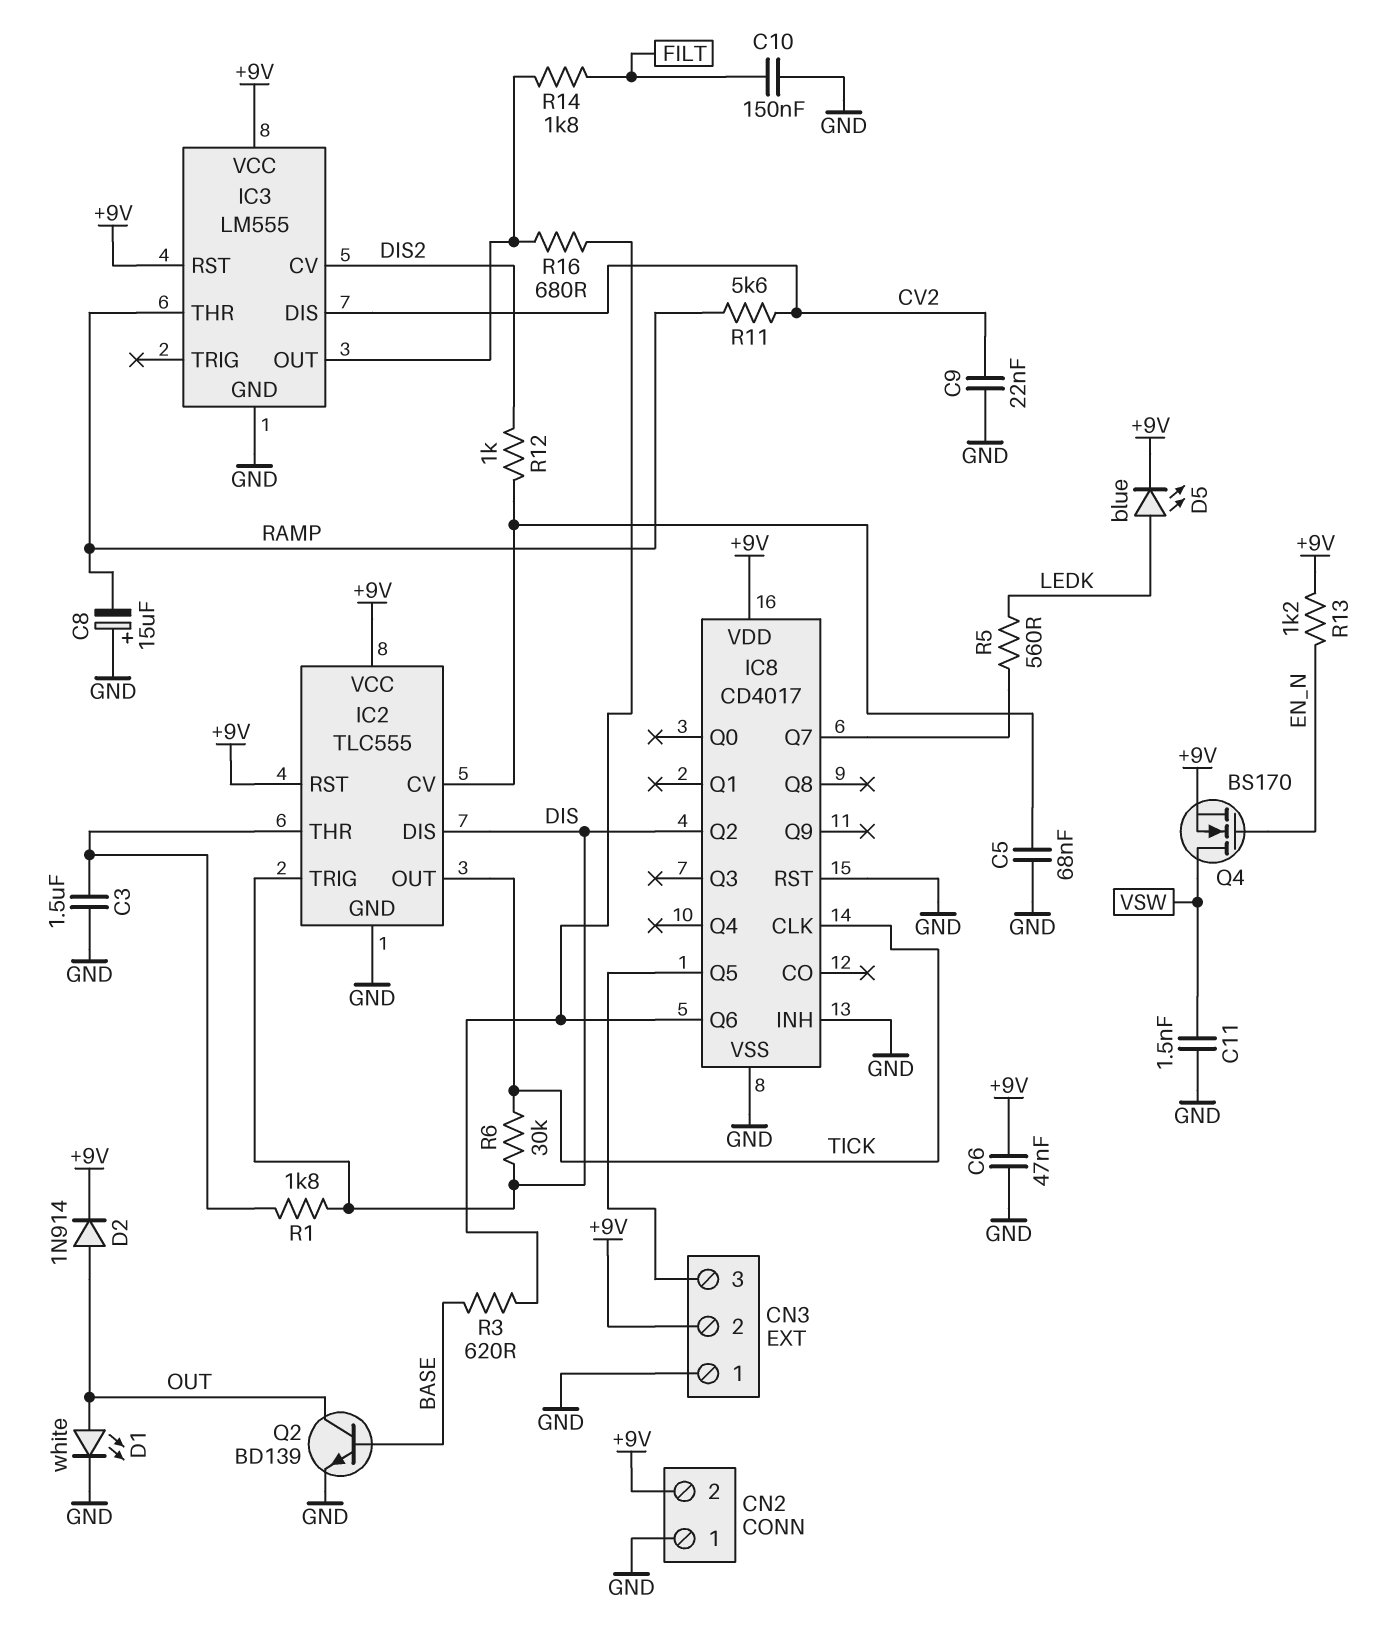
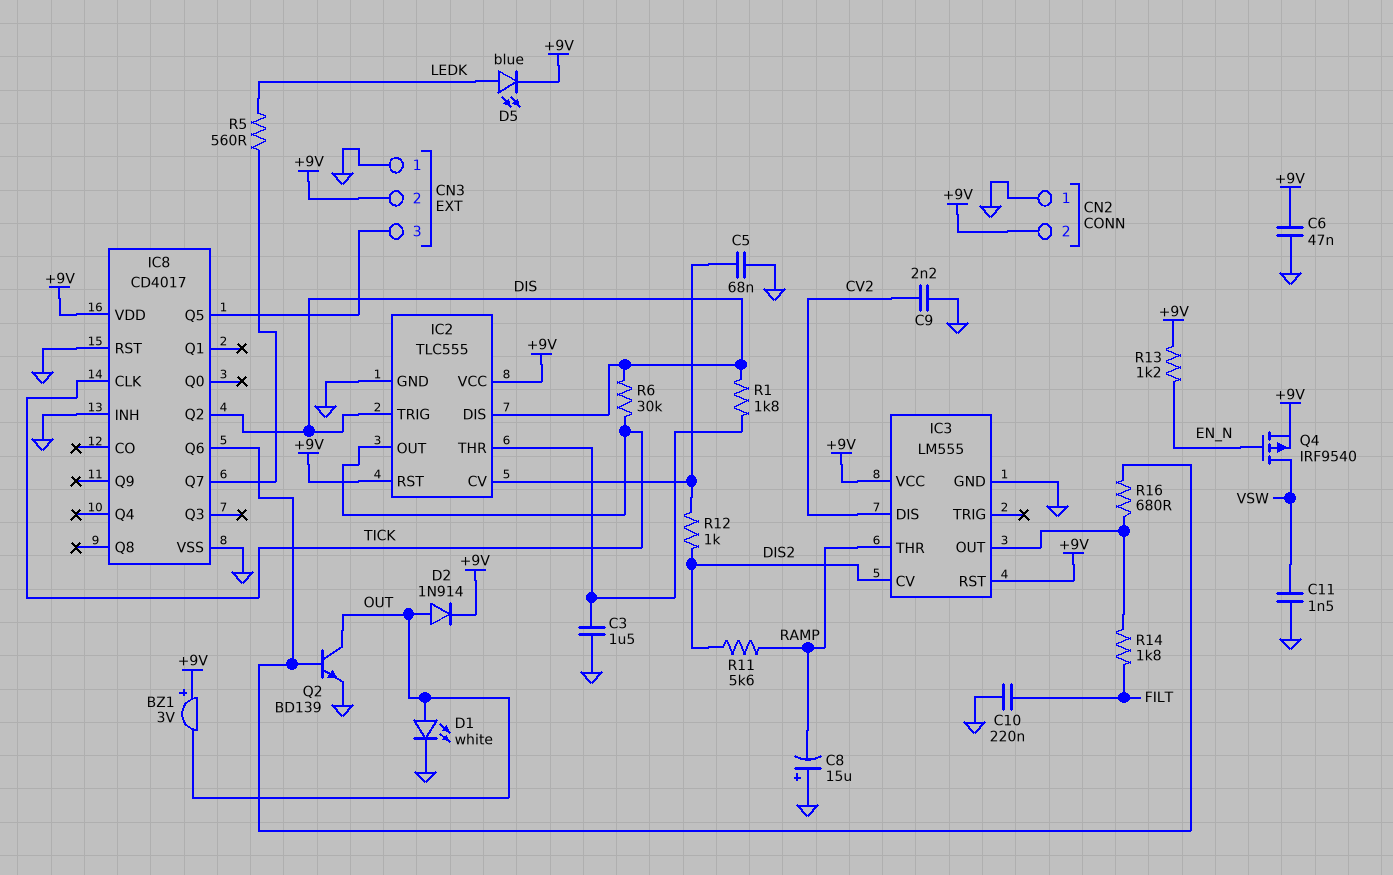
BZ1: none -> buzzer 3V (plus +9V, minus OUT)
C9: 22nF (CV2, GND) -> 2.2nF (CV2, GND)
C10: 150nF (FILT, GND) -> 220nF (FILT, GND)
Q2: NPN BD139 (B BASE, C OUT, E GND) -> NPN BD139 (B IC8/Q6, C OUT, E GND)
Q4: NMOS BS170 (G EN_N, D VSW, S +9V) -> PMOS IRF9540 (G EN_N, D VSW, S +9V)
R3: 620 (BASE, IC8/Q6) -> none
R11: 5.6k (CV2, RAMP) -> 5.6k (DIS2, RAMP)

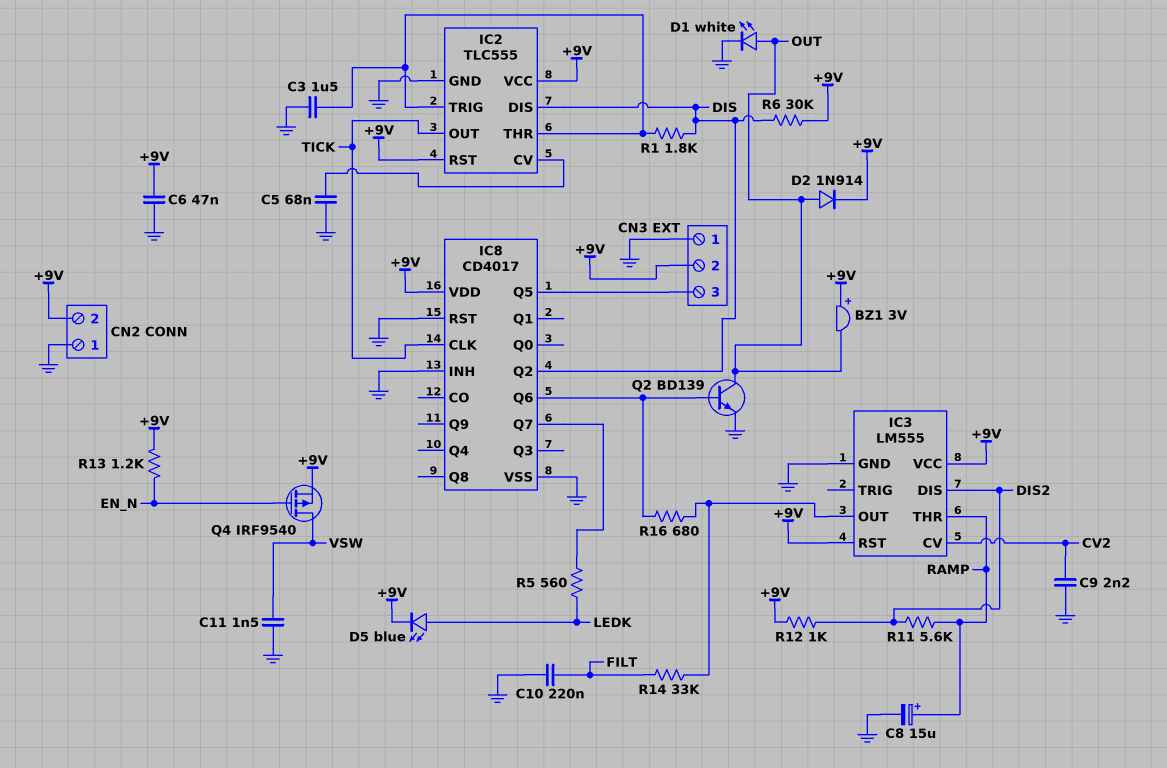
C8: 15uF (plus GND, minus RAMP) -> 15uF (plus RAMP, minus GND)
IC2 pin TRIG: DIS -> IC2/THR
IC3 pin CV: DIS2 -> CV2
IC3 pin DIS: CV2 -> DIS2
R6: 30k (DIS, TICK) -> 30k (+9V, DIS)
R12: 1k (DIS2, IC2/CV) -> 1k (+9V, DIS2)
R14: 1.8k (FILT, IC3/OUT) -> 33k (FILT, IC3/OUT)

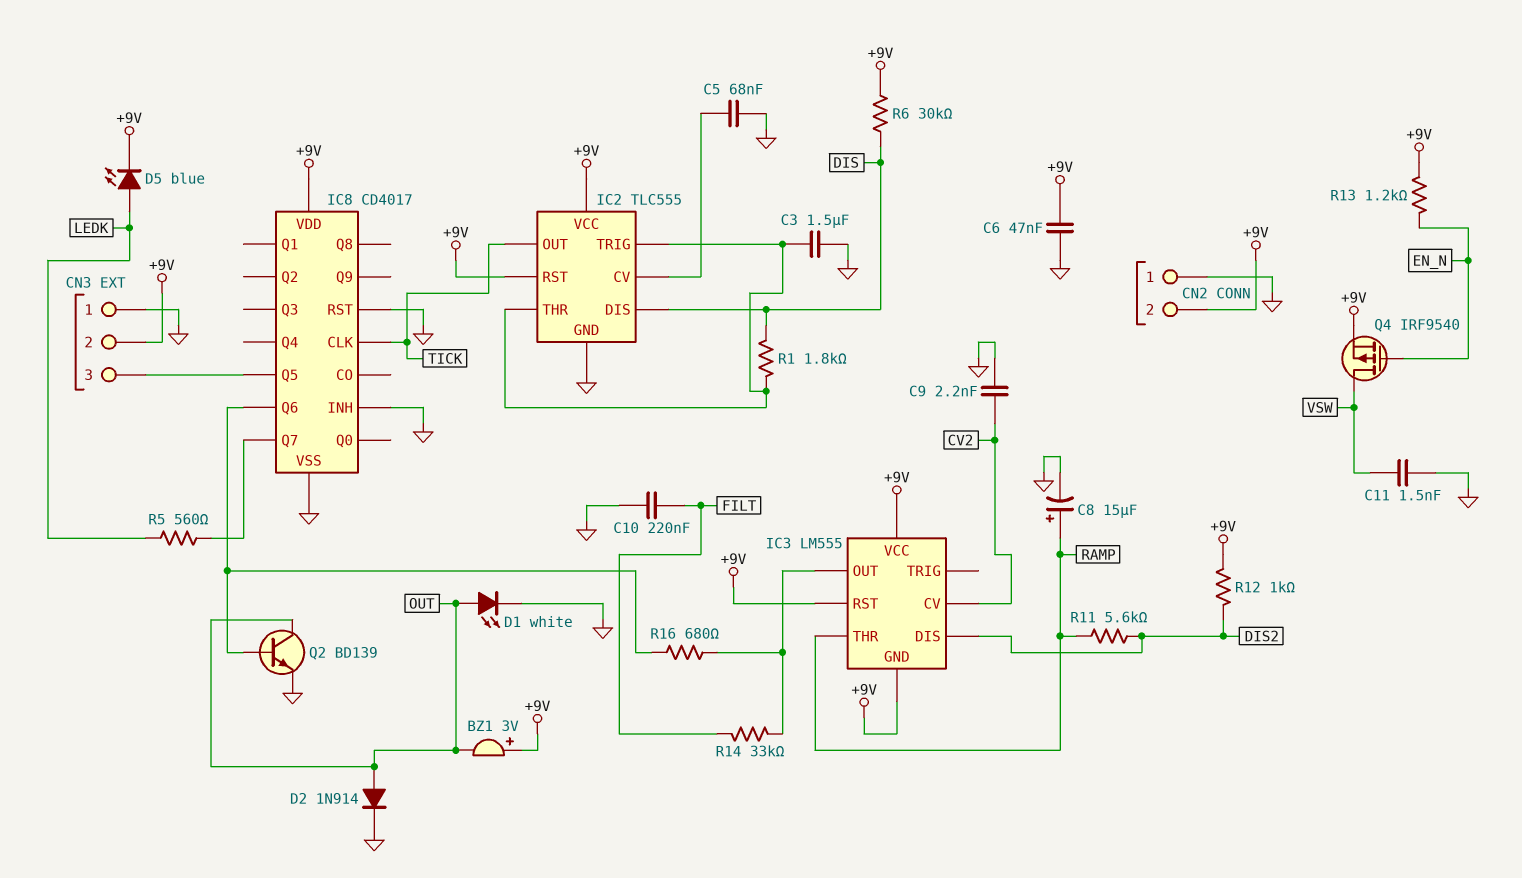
D2: diode 1N914 (A OUT, K +9V) -> diode 1N914 (A OUT, K GND)
IC3 pin GND: GND -> +9V
IC8 pin Q2: DIS -> none

